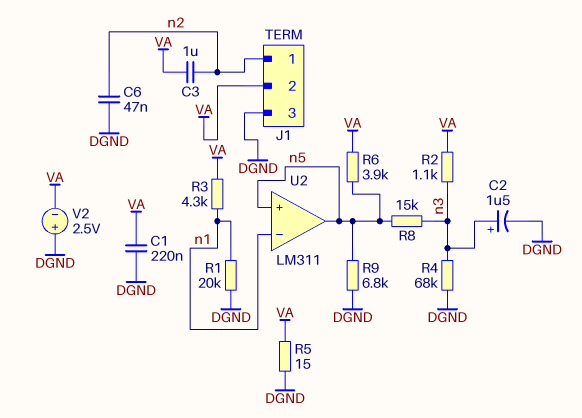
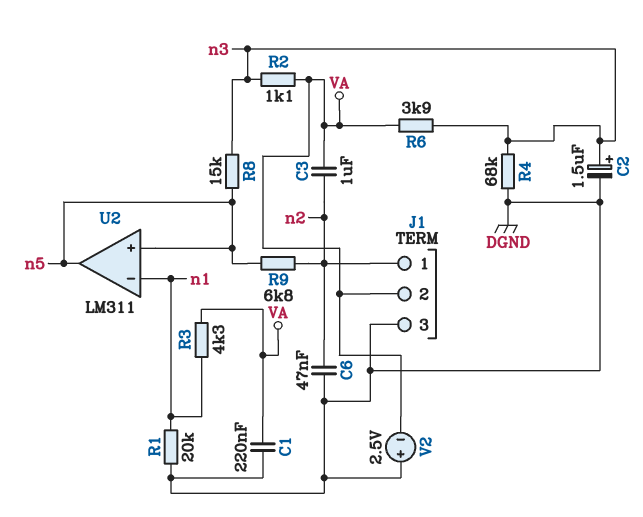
R5: 15 (DGND, VA) -> none
R6: 3.9k (VA, n5) -> 3.9k (VA, n3)
R9: 6.8k (DGND, n5) -> 6.8k (n2, n5)

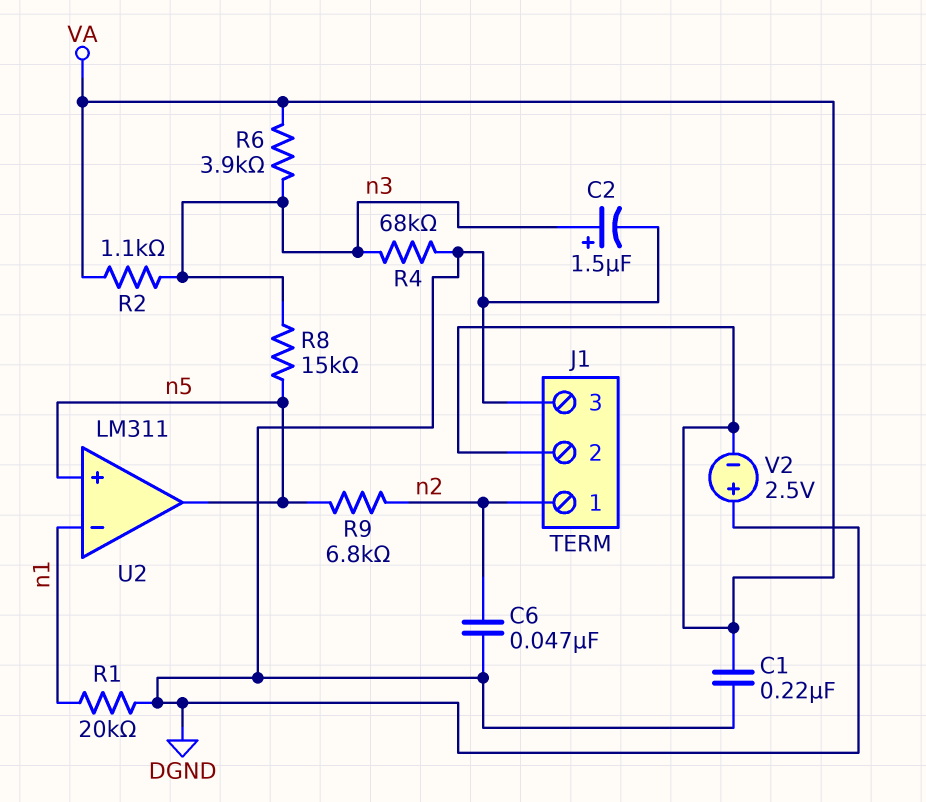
C3: 1uF (VA, n2) -> none
R3: 4.3k (VA, n1) -> none

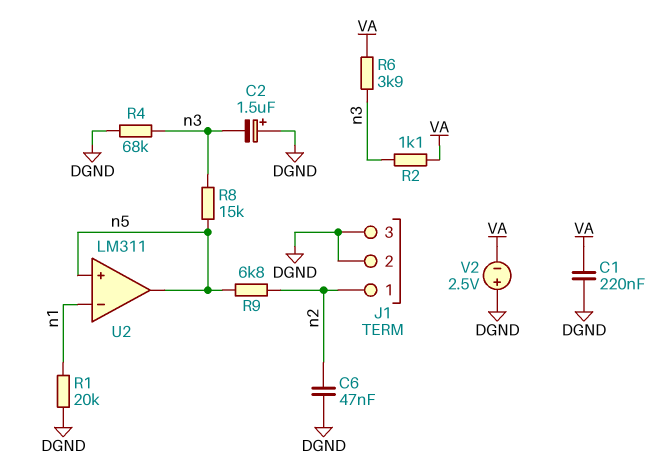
C2: 1.5uF (plus n3, minus DGND) -> 1.5uF (plus DGND, minus n3)
J1 pin 2: VA -> DGND

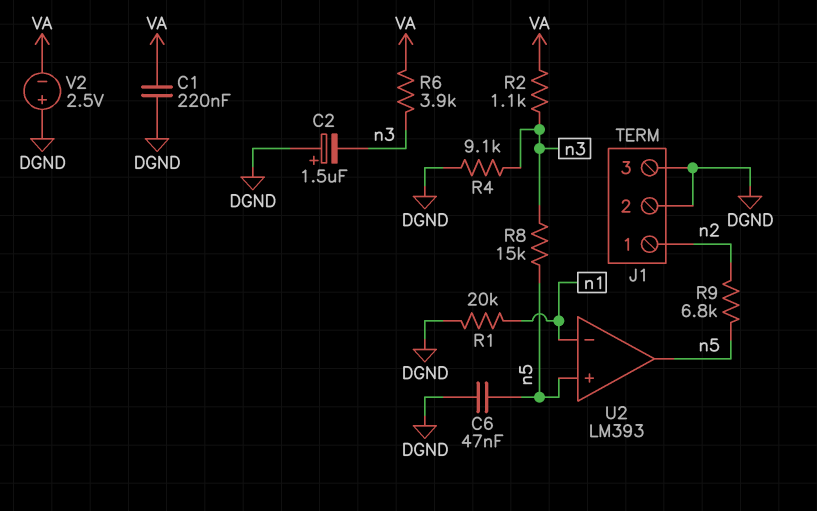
C6: 47nF (DGND, n2) -> 47nF (DGND, n5)
R4: 68k (DGND, n3) -> 9.1k (DGND, n3)
U2: LM311 -> LM393

